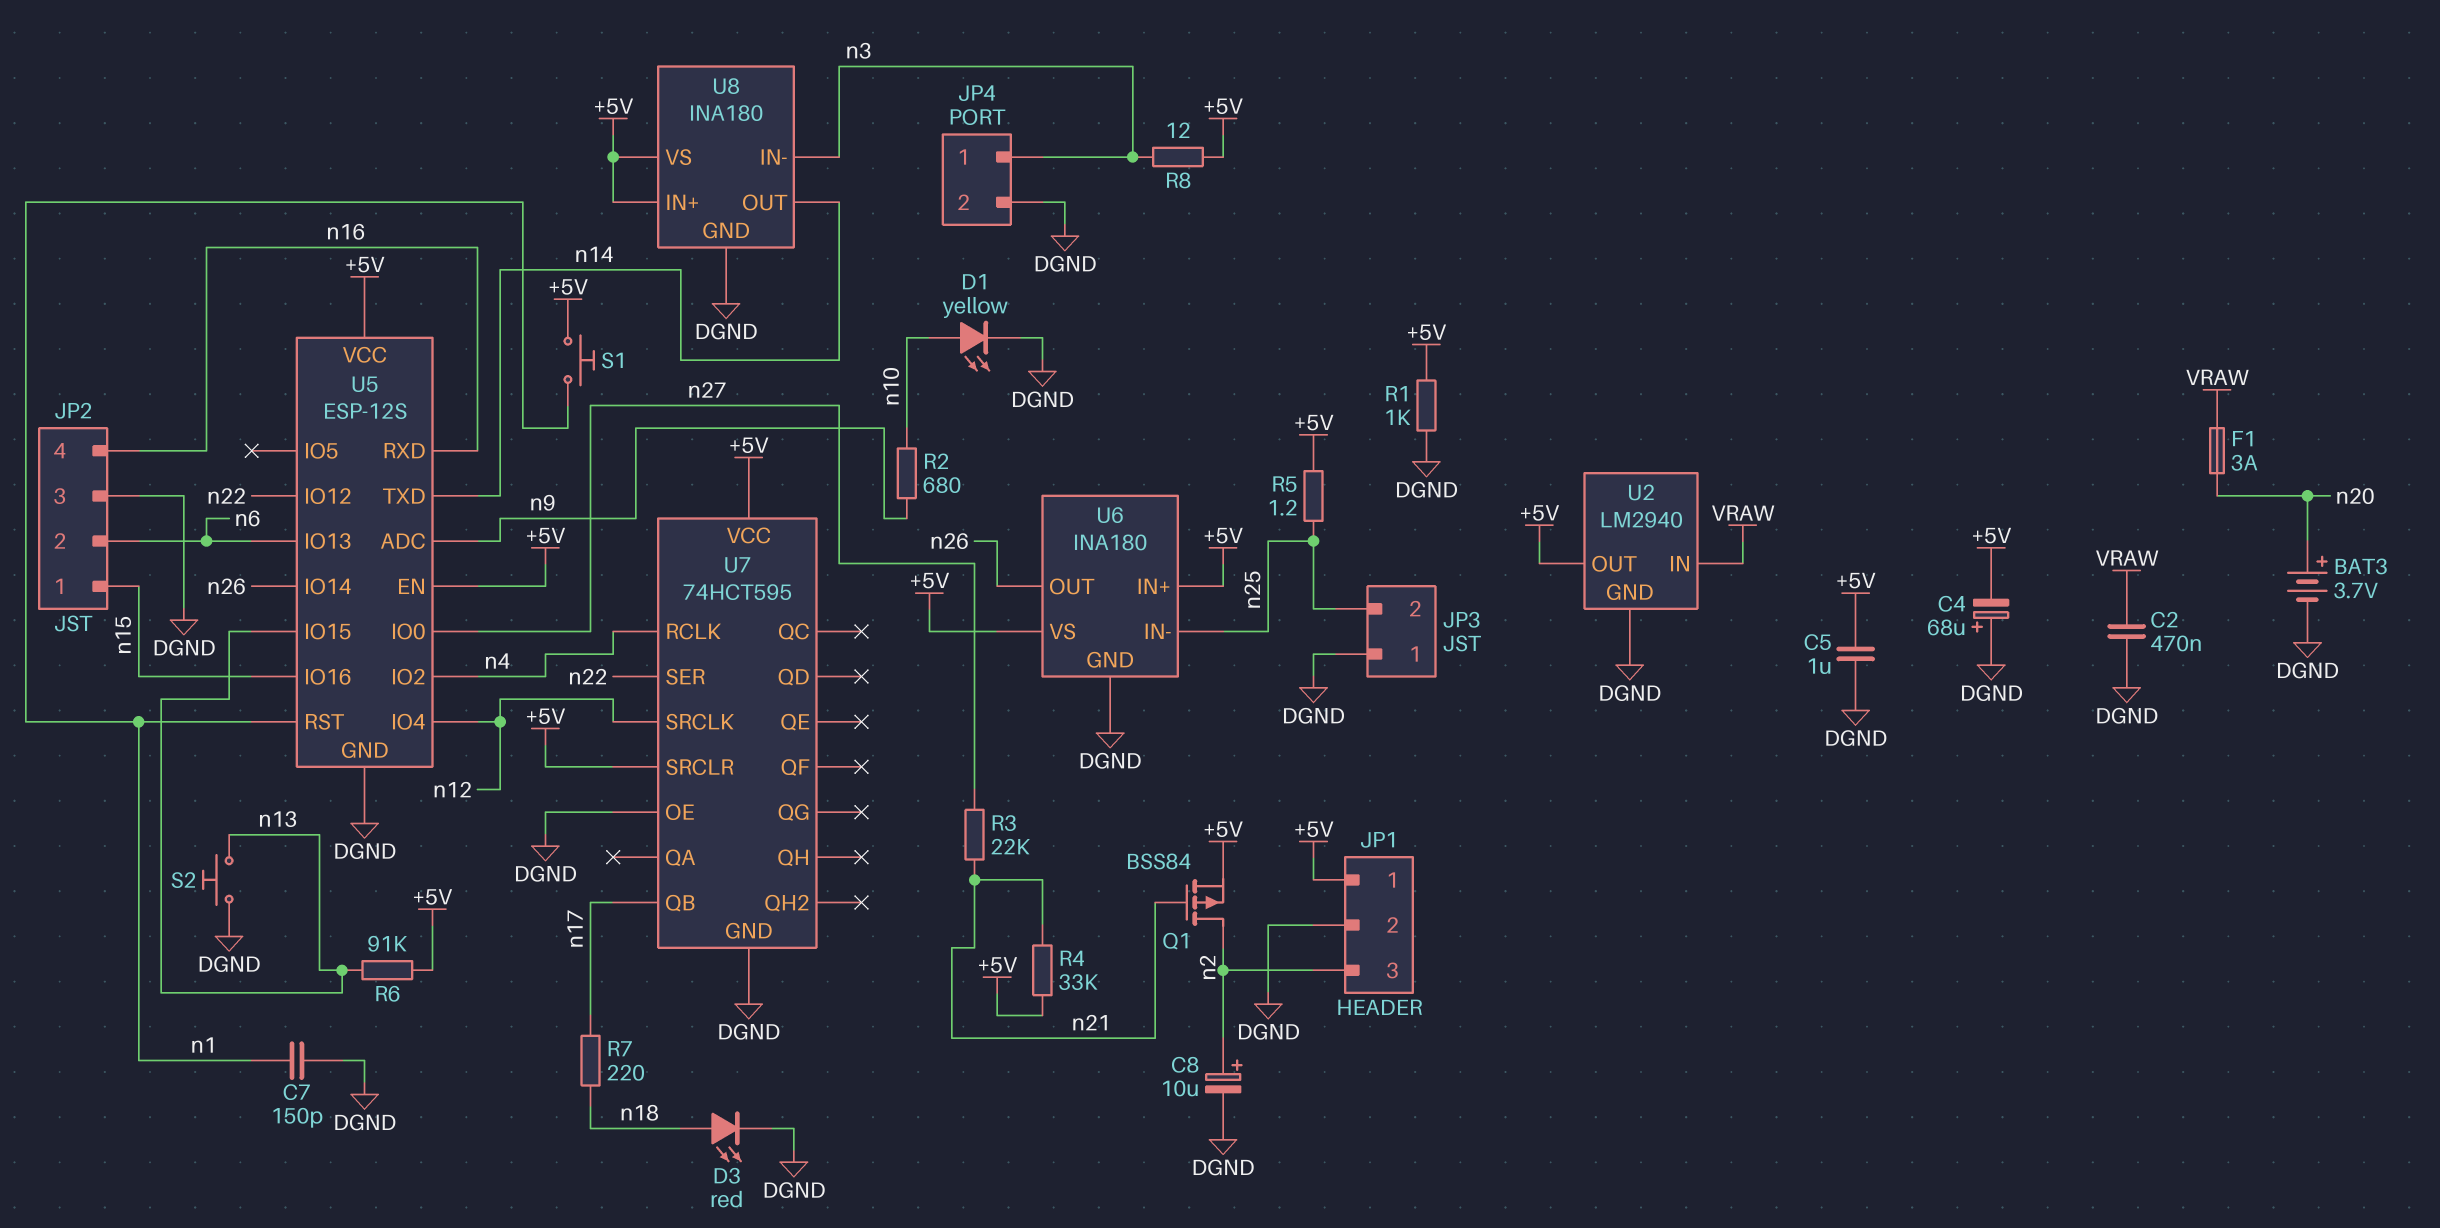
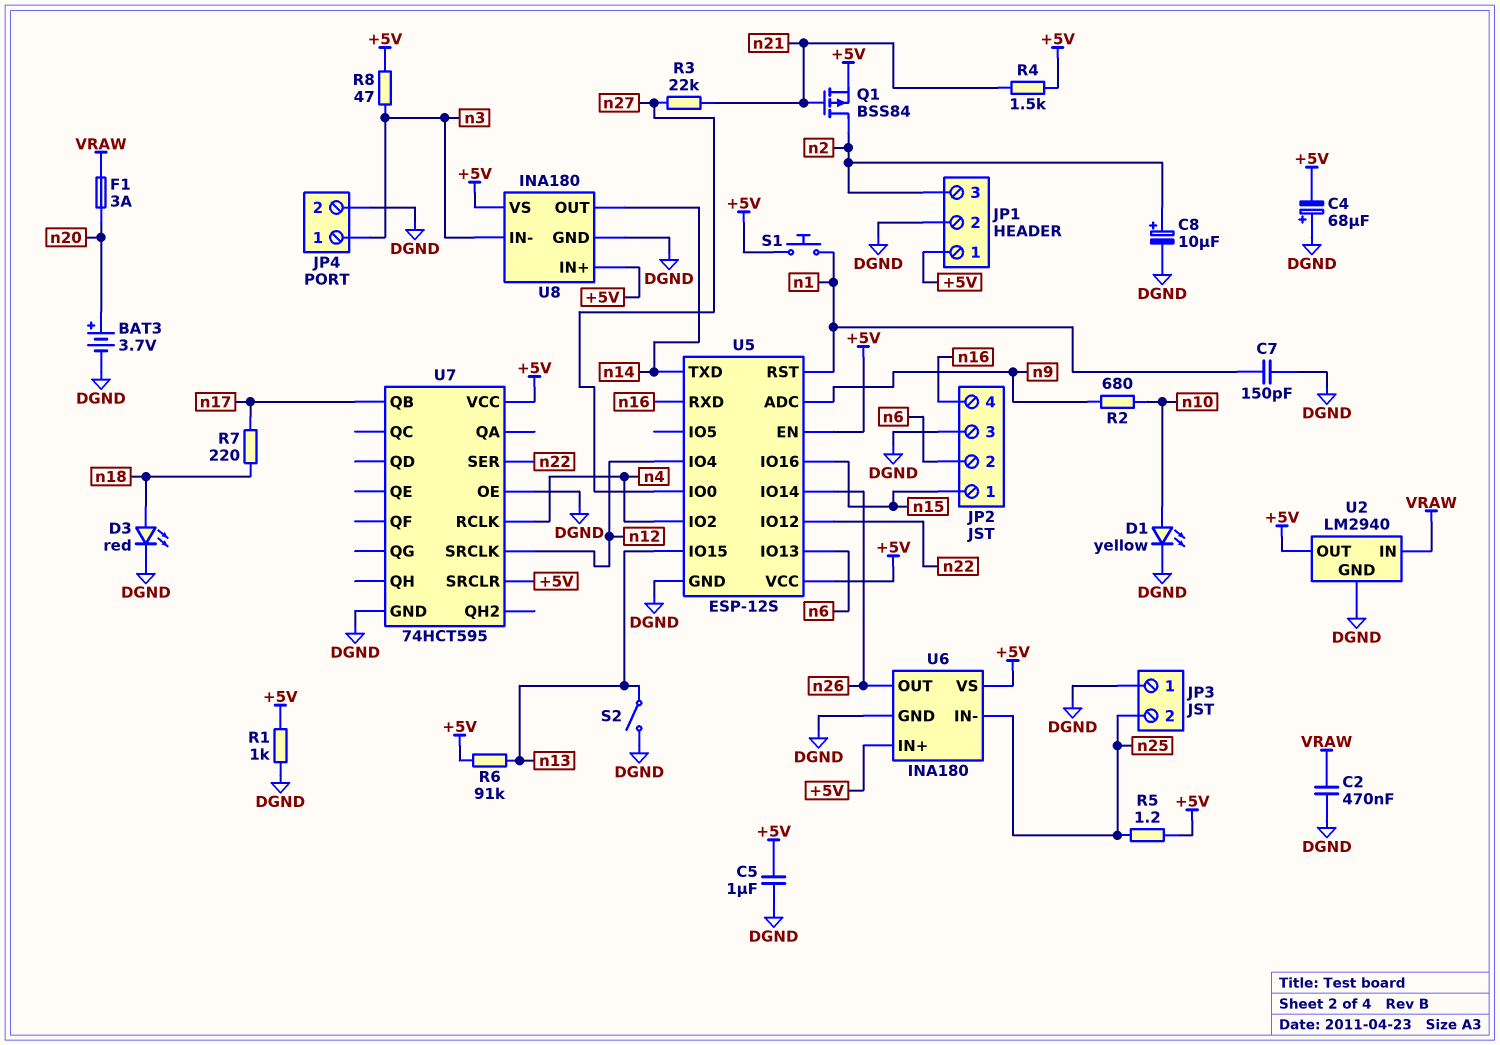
R4: 33k (+5V, n21) -> 1.5k (+5V, n21)
R8: 12 (+5V, n3) -> 47 (+5V, n3)
S2: button (DGND, n13) -> switch (DGND, n13)

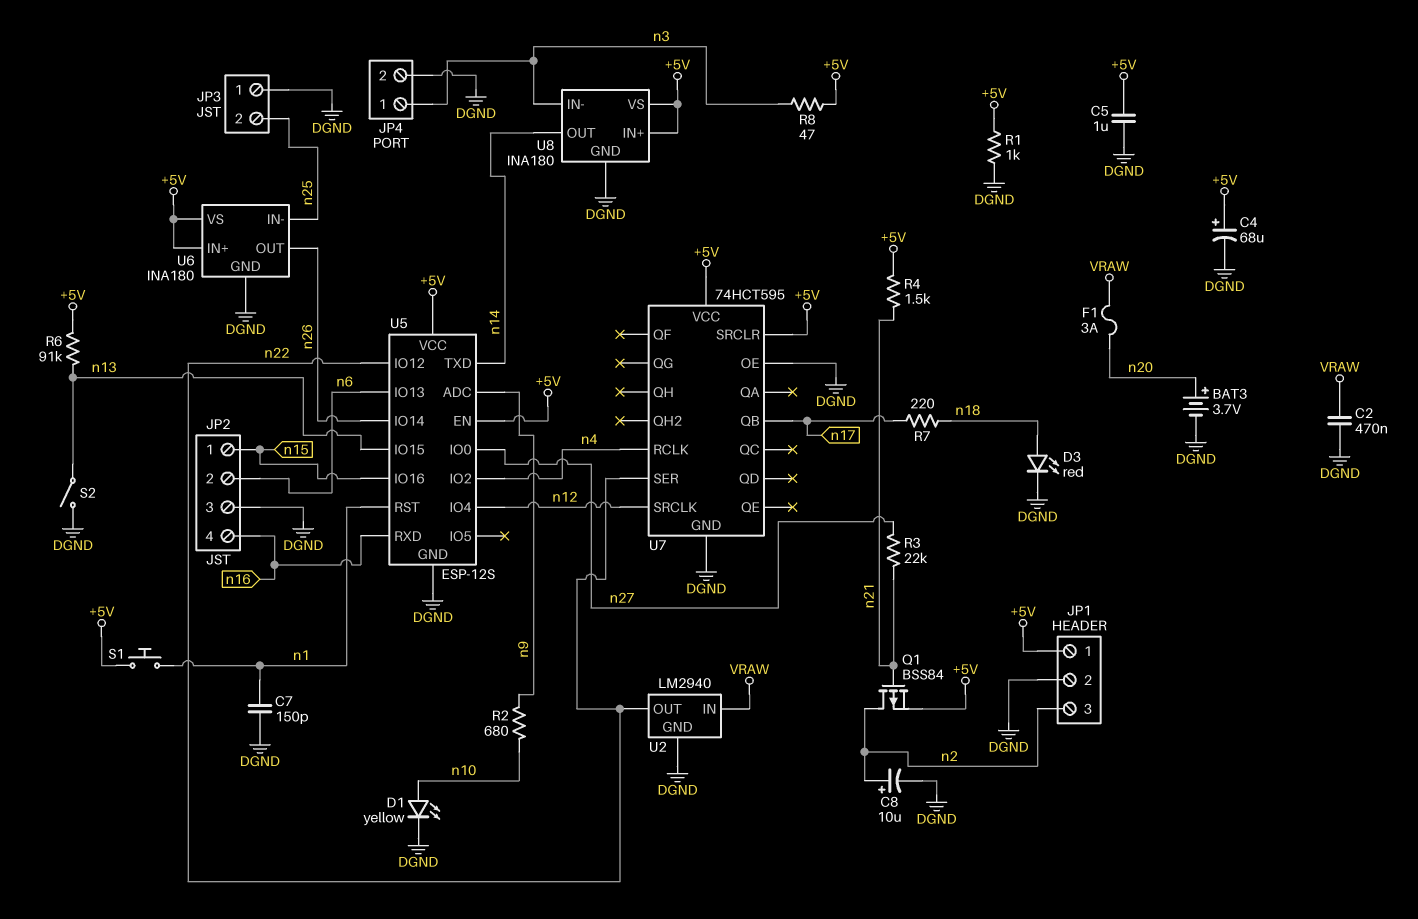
C4: 68uF (plus DGND, minus +5V) -> 68uF (plus +5V, minus DGND)
R5: 1.2 (+5V, n25) -> none
U2 pin OUT: +5V -> n22

